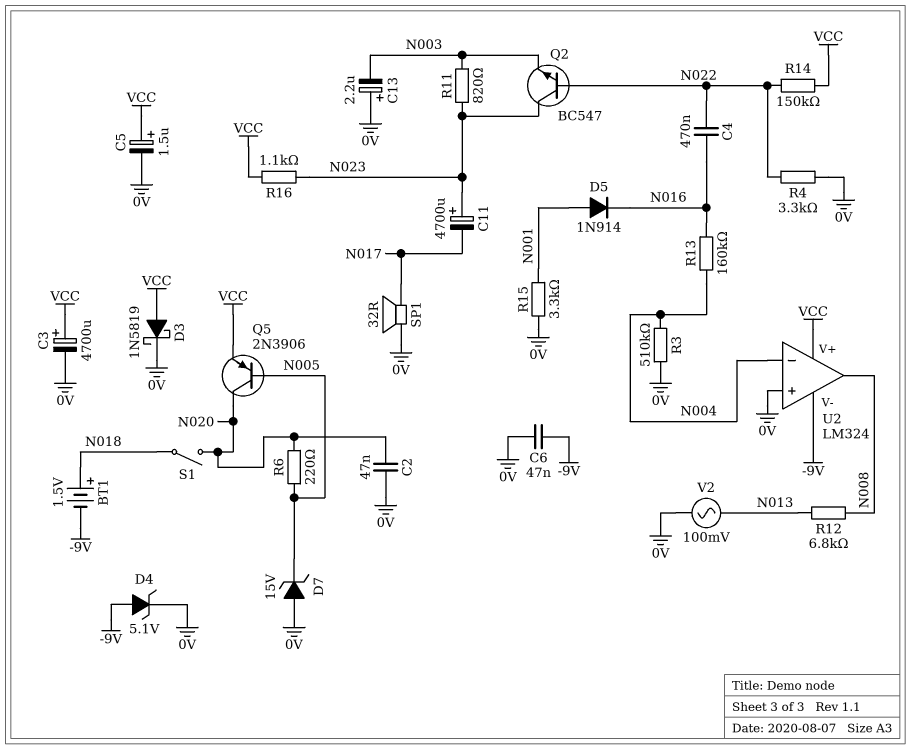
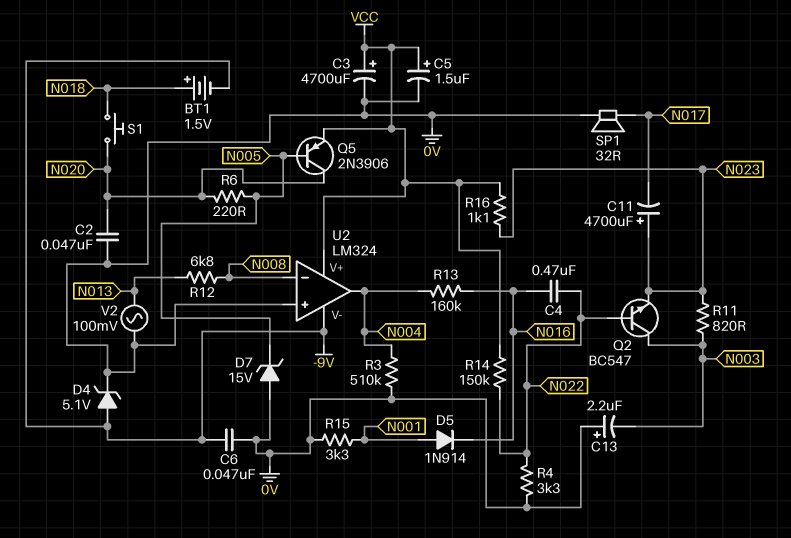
D3: schottky 1N5819 (A VCC, K 0V) -> none
Q2: NPN BC547 (B N022, C N023, E N003) -> NPN BC547 (B N022, C N003, E N023)
S1: switch (N018, N020) -> button (N018, N020)
U2 pin in-: N004 -> N008
U2 pin out: N008 -> N004

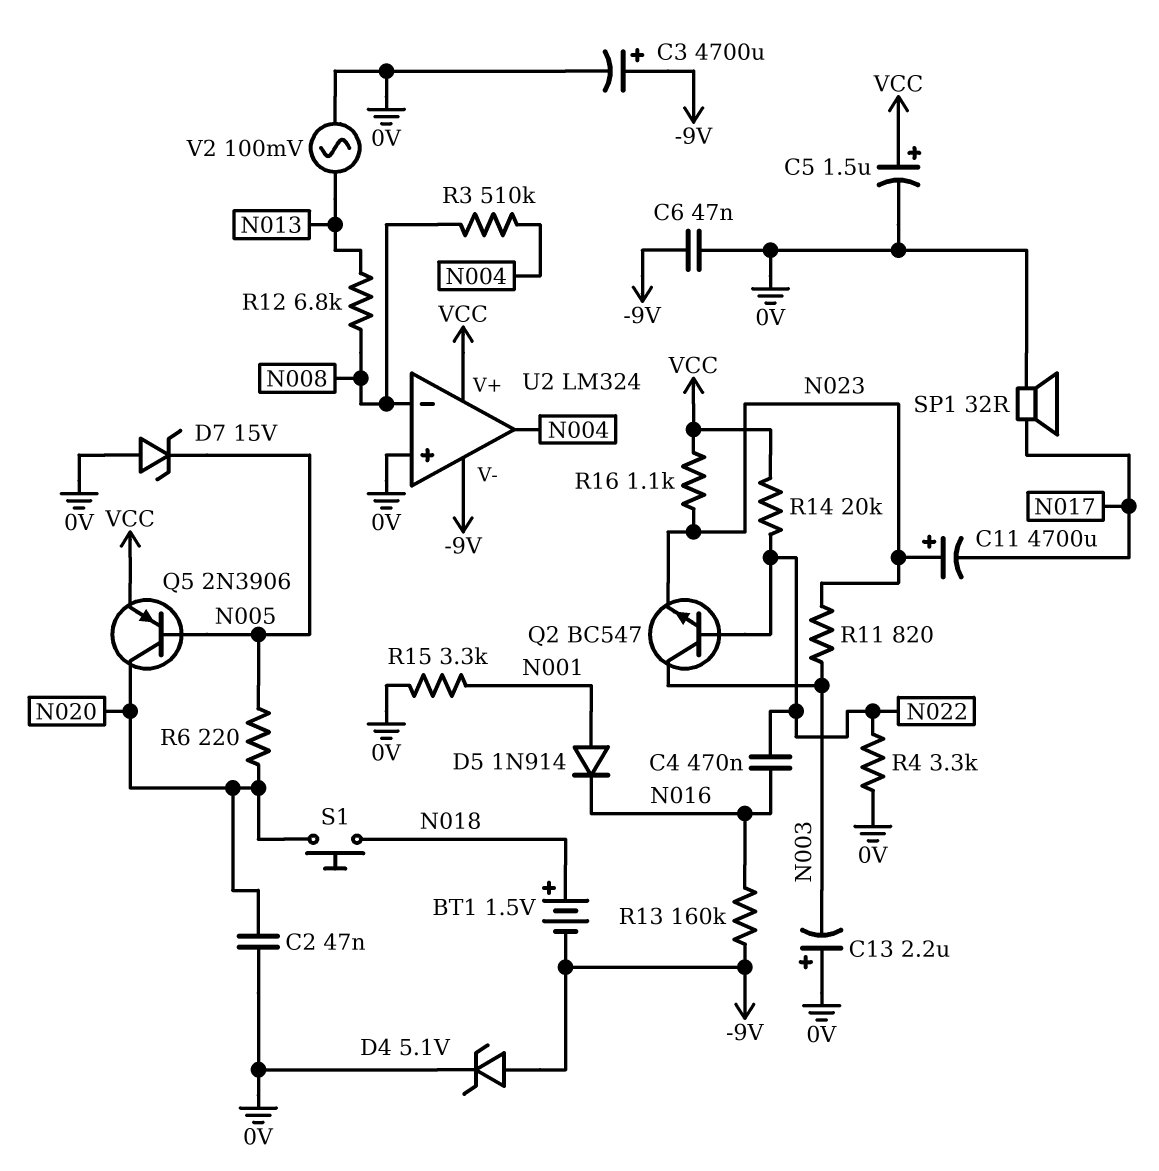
C3: 4700uF (plus VCC, minus 0V) -> 4700uF (plus -9V, minus 0V)
R3: 510k (0V, N004) -> 510k (N004, N008)
R13: 160k (N004, N016) -> 160k (-9V, N016)
R14: 150k (N022, VCC) -> 20k (N022, VCC)

